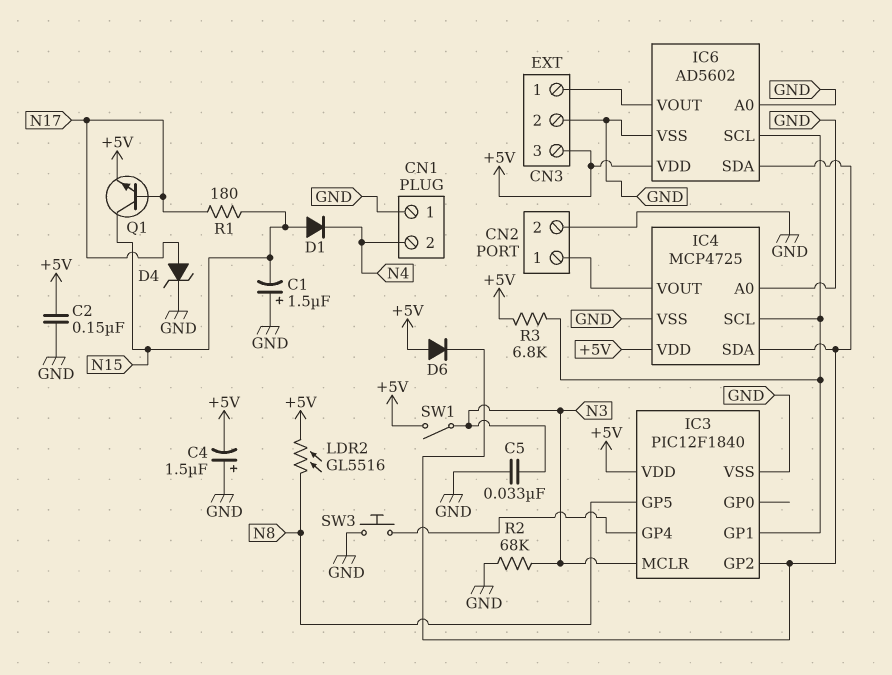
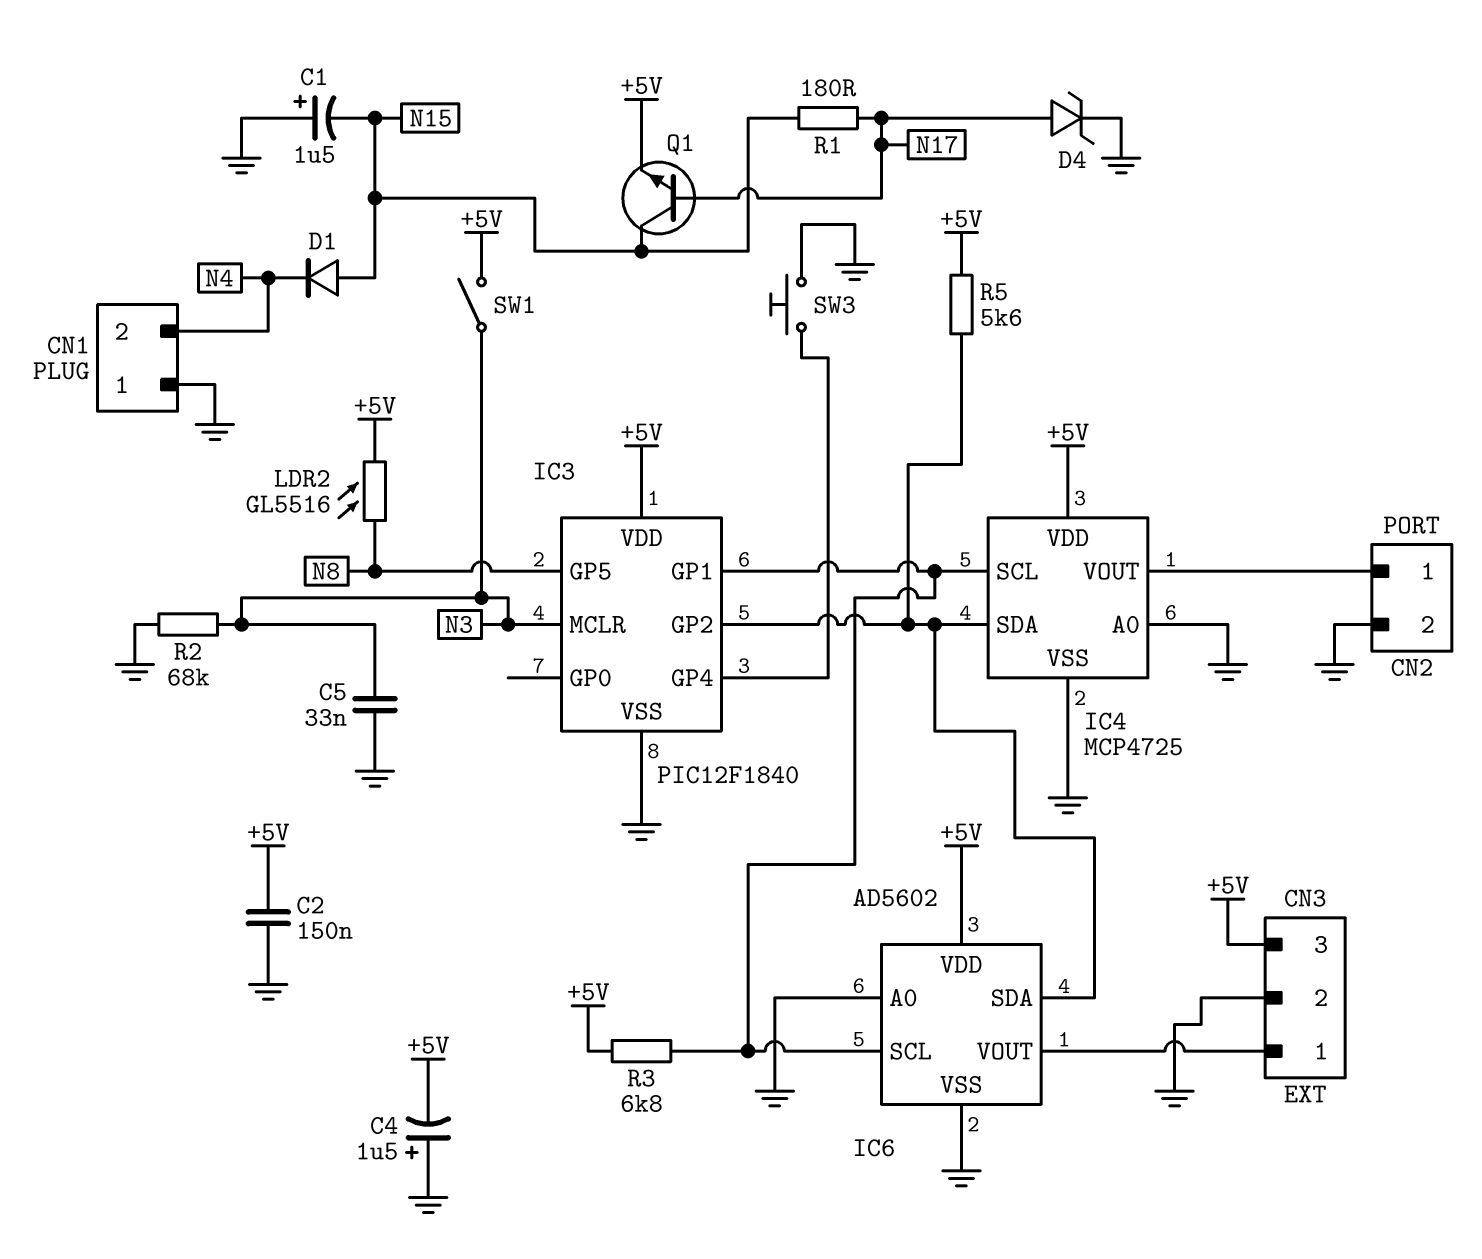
D6: diode (A +5V, K IC3/GP2) -> none
R5: none -> 5.6k (+5V, IC3/GP2)

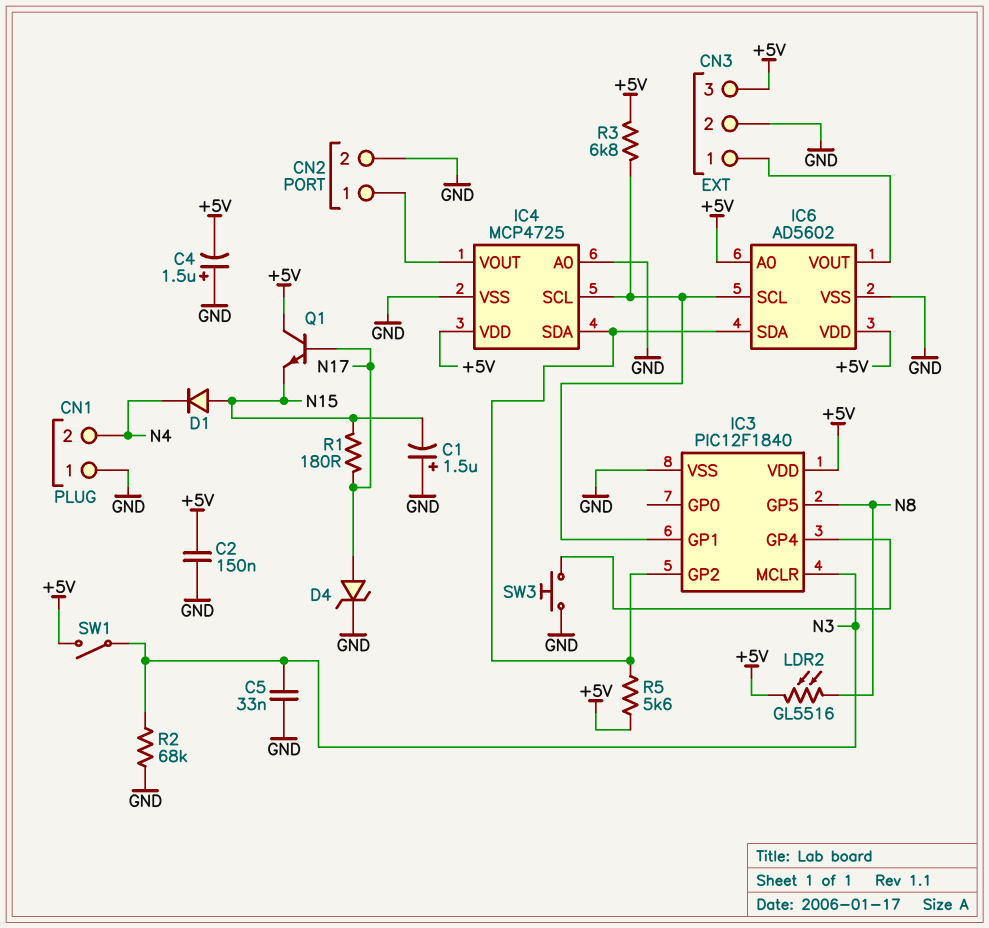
IC6 pin A0: GND -> +5V
Q1: NPN (B N17, C N15, E +5V) -> NPN (B N17, C +5V, E N15)

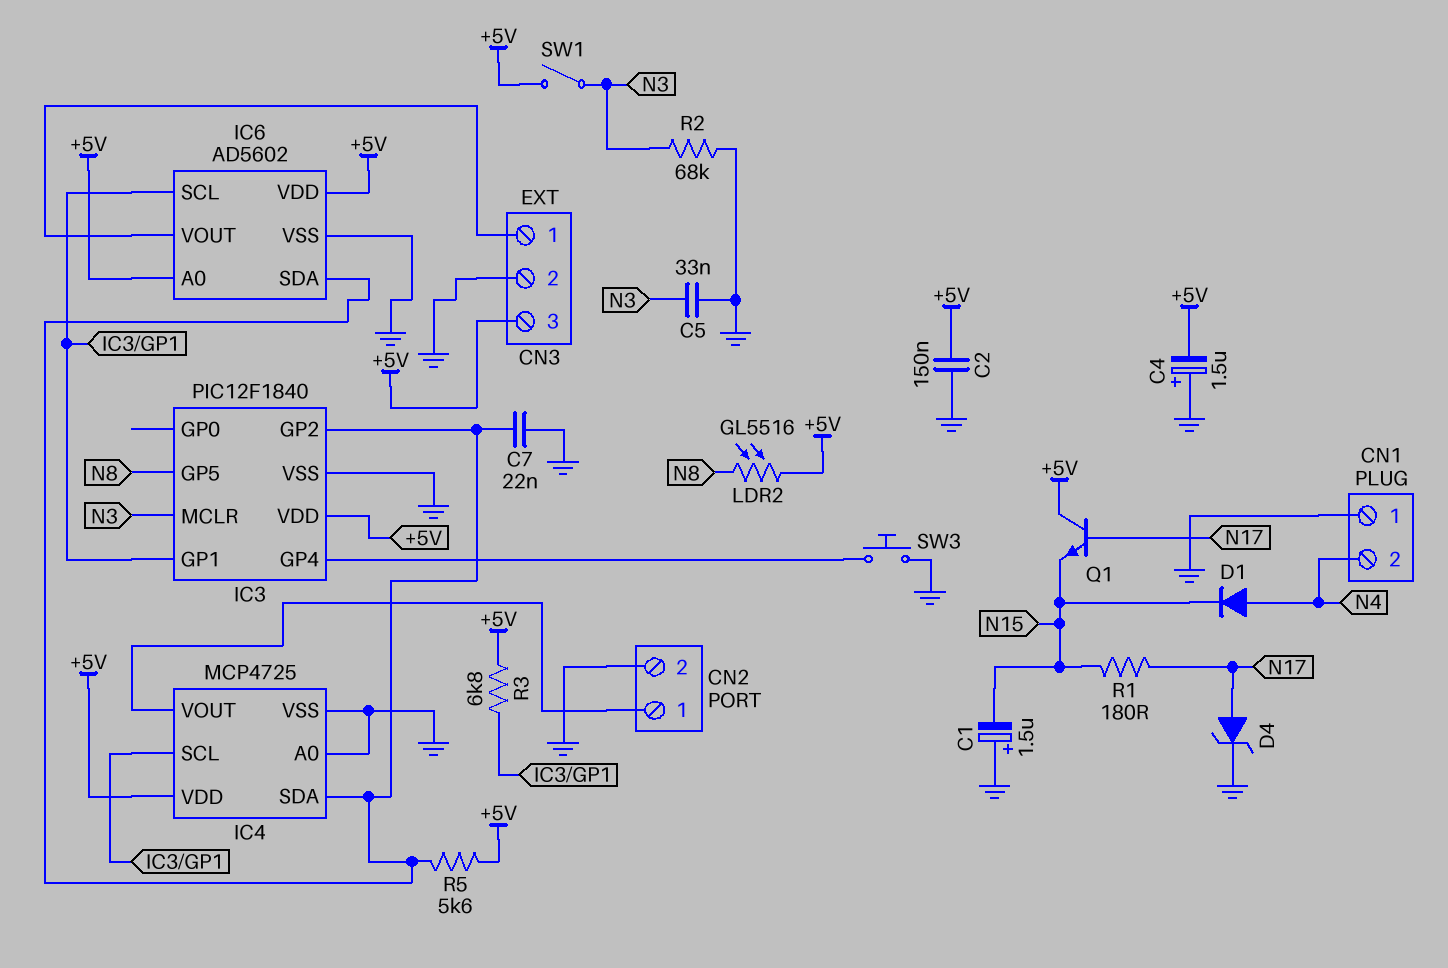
C7: none -> 22nF (GND, IC3/GP2)
D1: diode (A N15, K N4) -> diode (A N4, K N15)

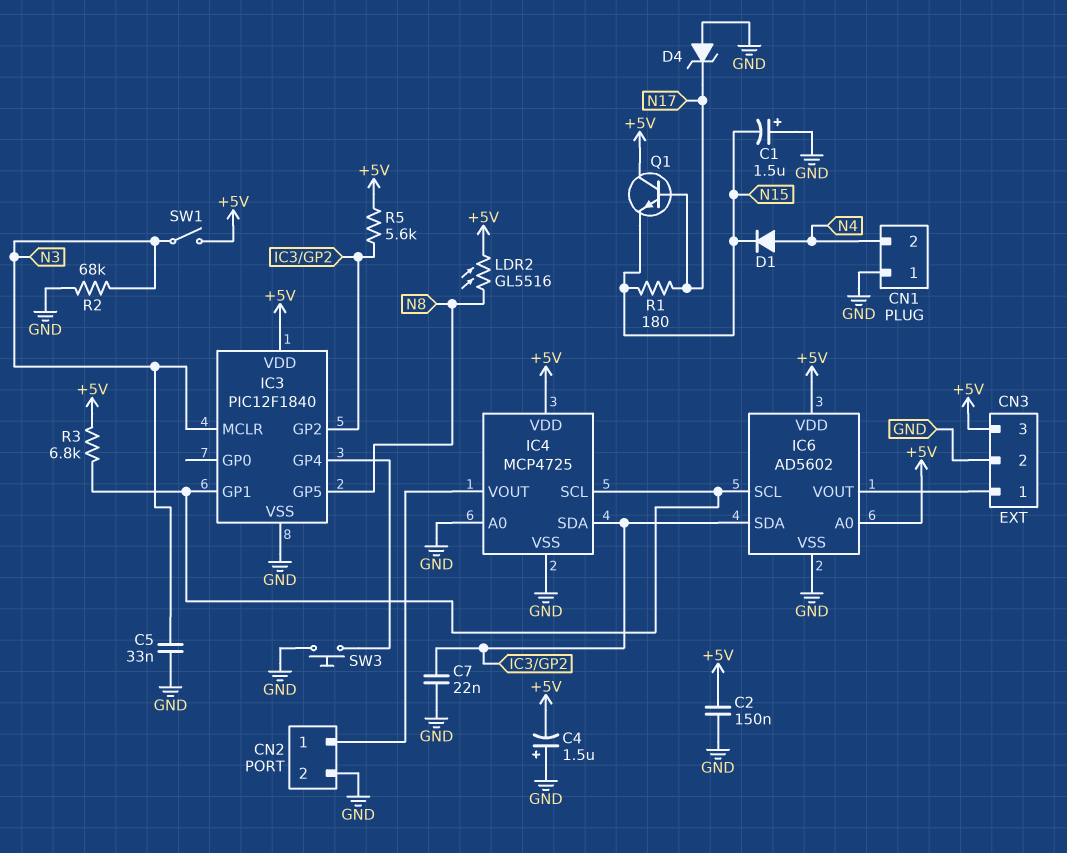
D4: zener (A N17, K GND) -> zener (A GND, K N17)

